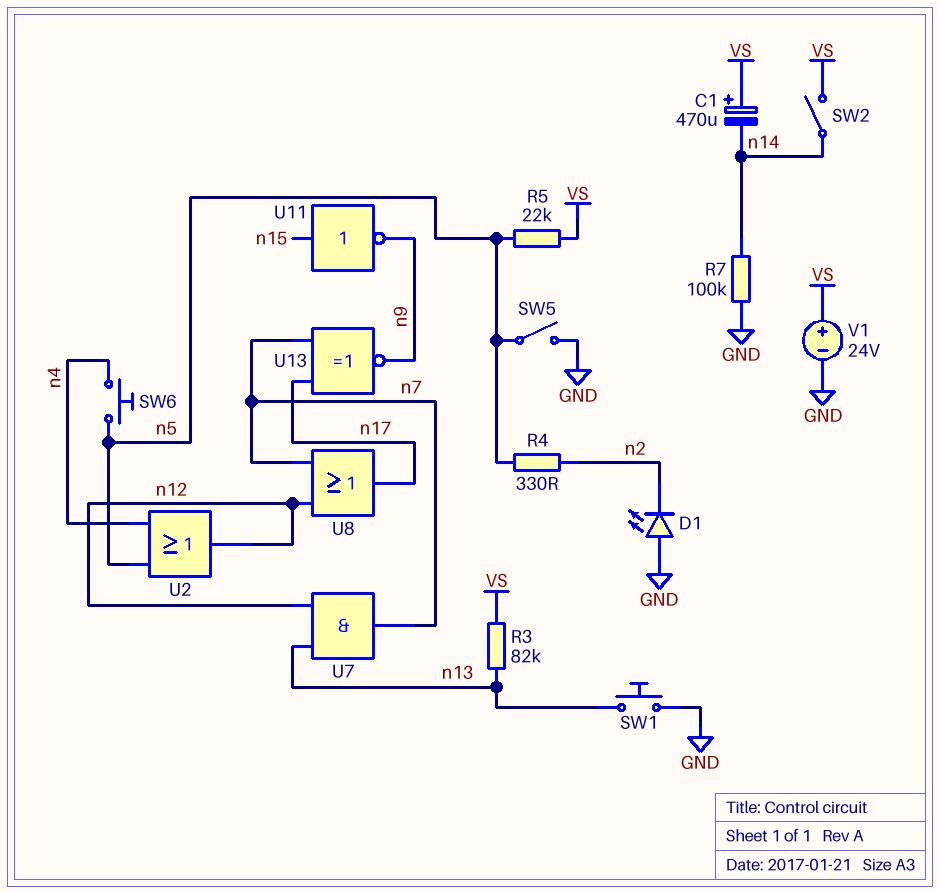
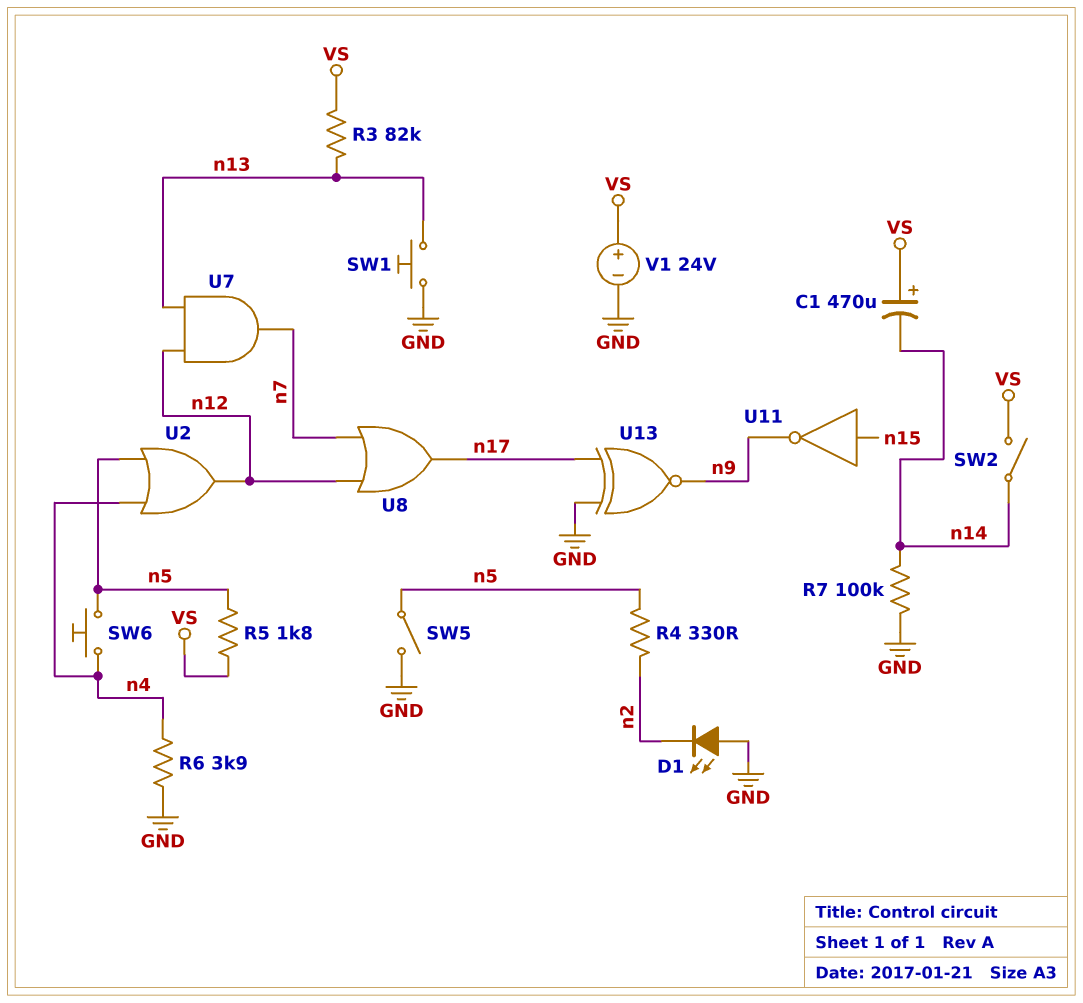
R5: 22k (VS, n5) -> 1.8k (VS, n5)
R6: none -> 3.9k (GND, n4)
U13: XNOR (in n7, in n17, out n9) -> XNOR (in GND, in n17, out n9)

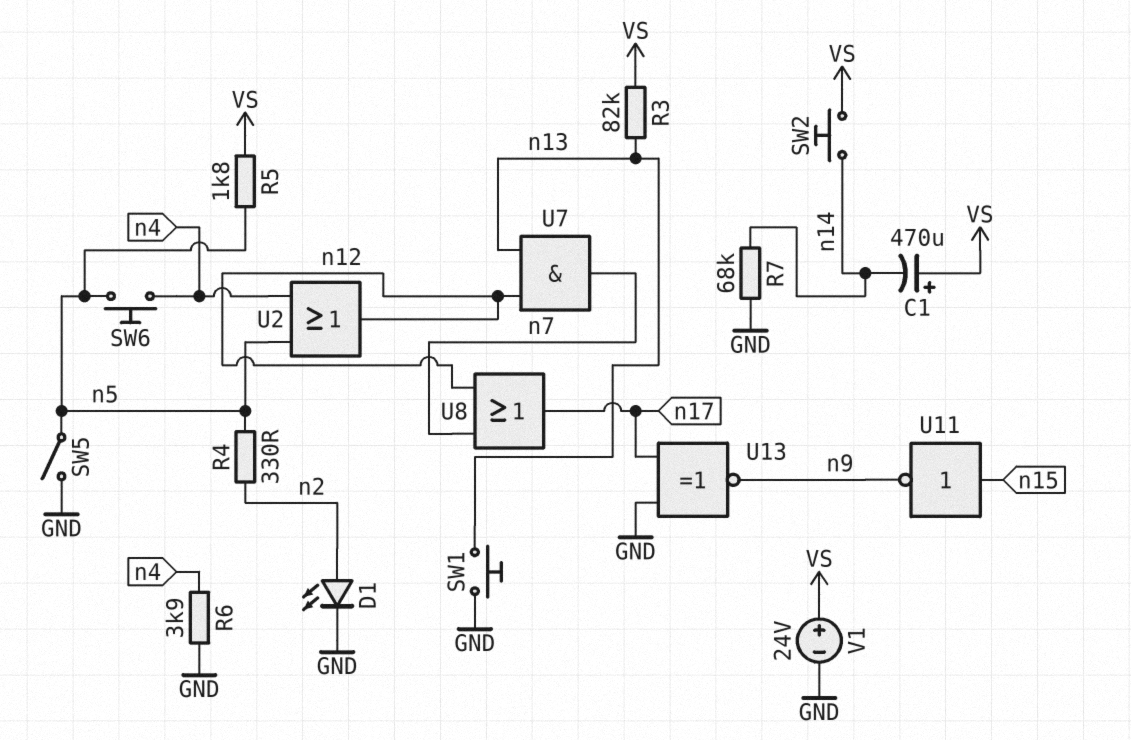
D1: LED (A GND, K n2) -> LED (A n2, K GND)
R7: 100k (GND, n14) -> 68k (GND, n14)
SW2: switch (VS, n14) -> button (VS, n14)

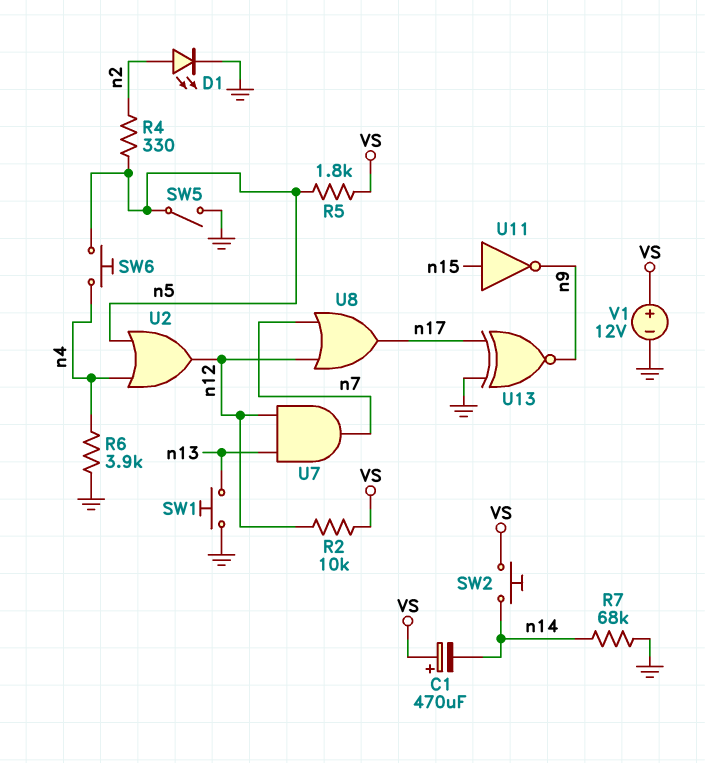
R2: none -> 10k (VS, n12)
R3: 82k (VS, n13) -> none
V1: 24V (plus VS, minus GND) -> 12V (plus VS, minus GND)

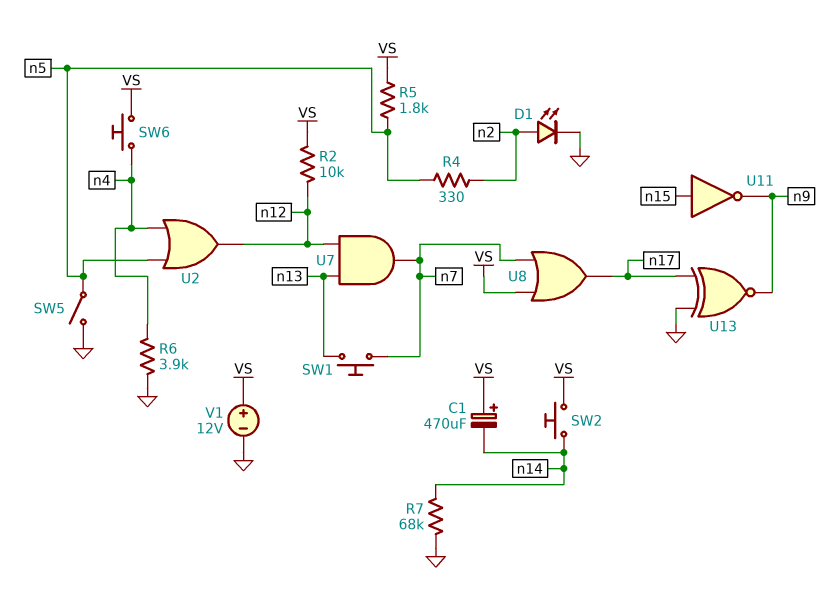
SW1: button (GND, n13) -> button (n7, n13)
SW6: button (n4, n5) -> button (VS, n4)
U8: OR (in n7, in n12, out n17) -> OR (in VS, in n7, out n17)

